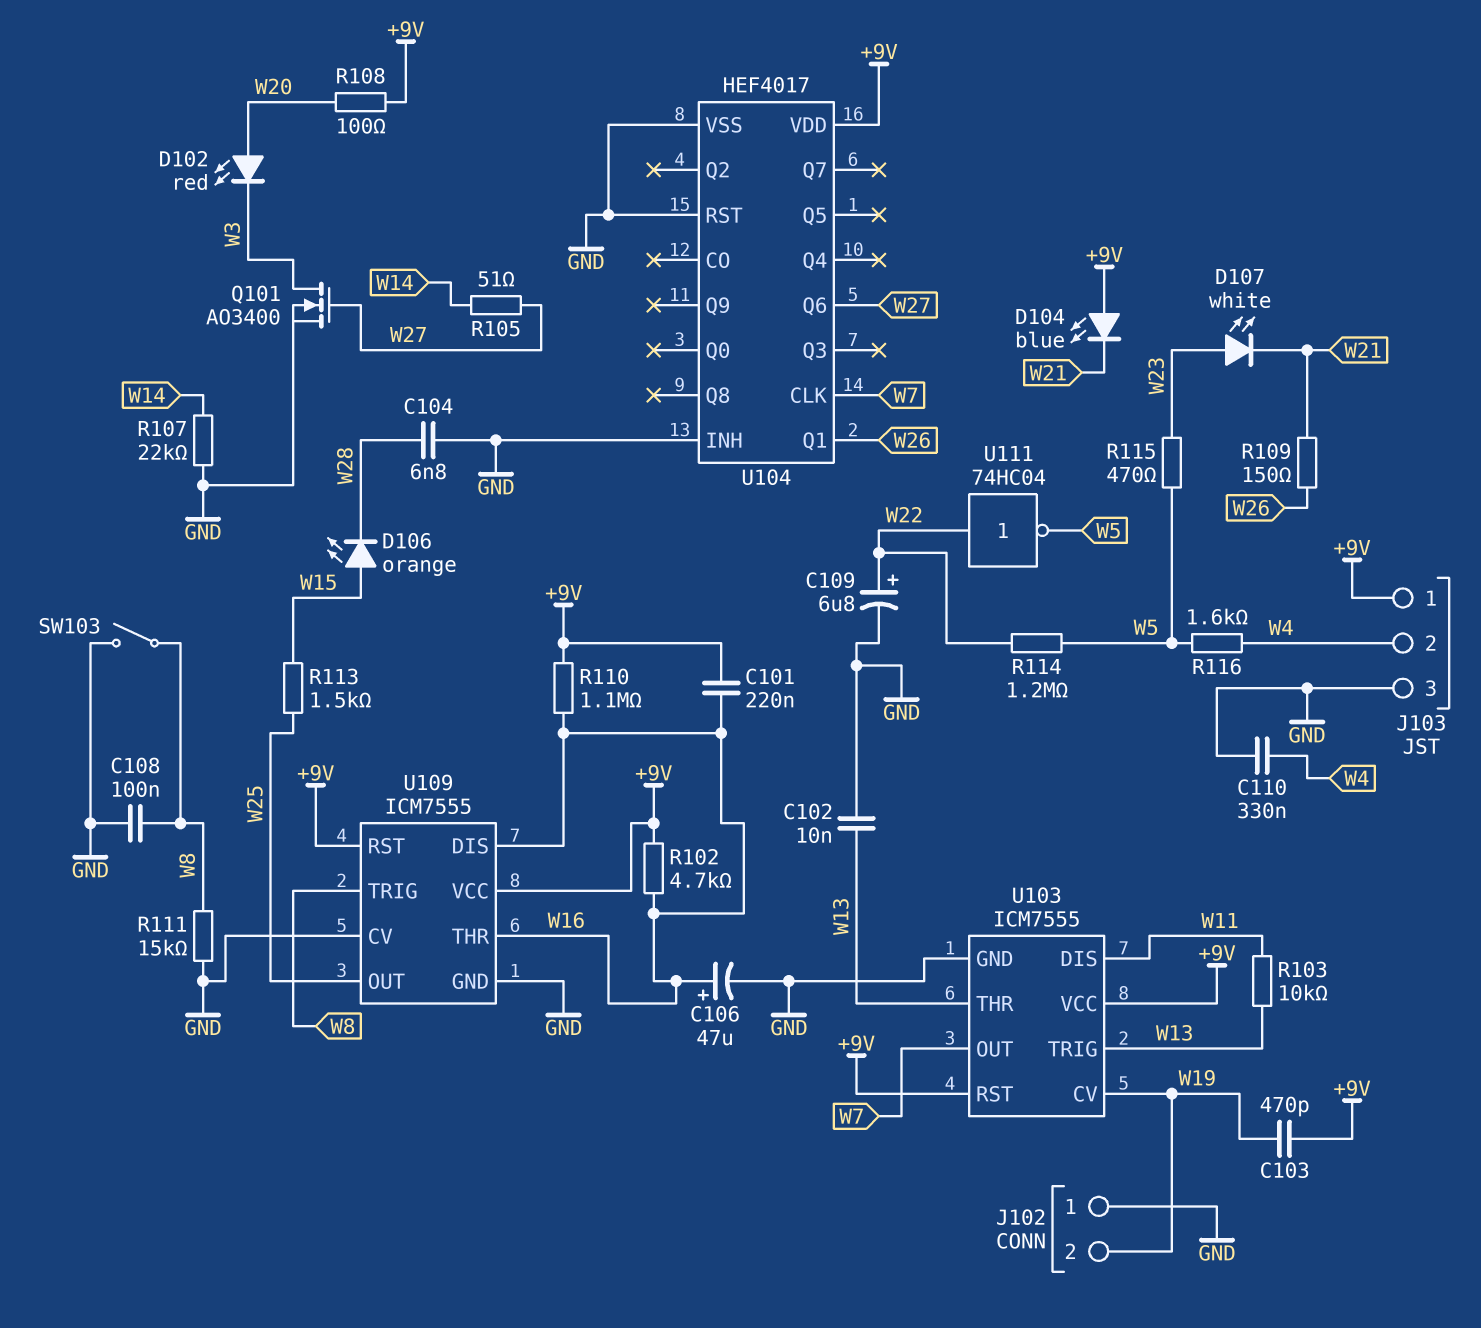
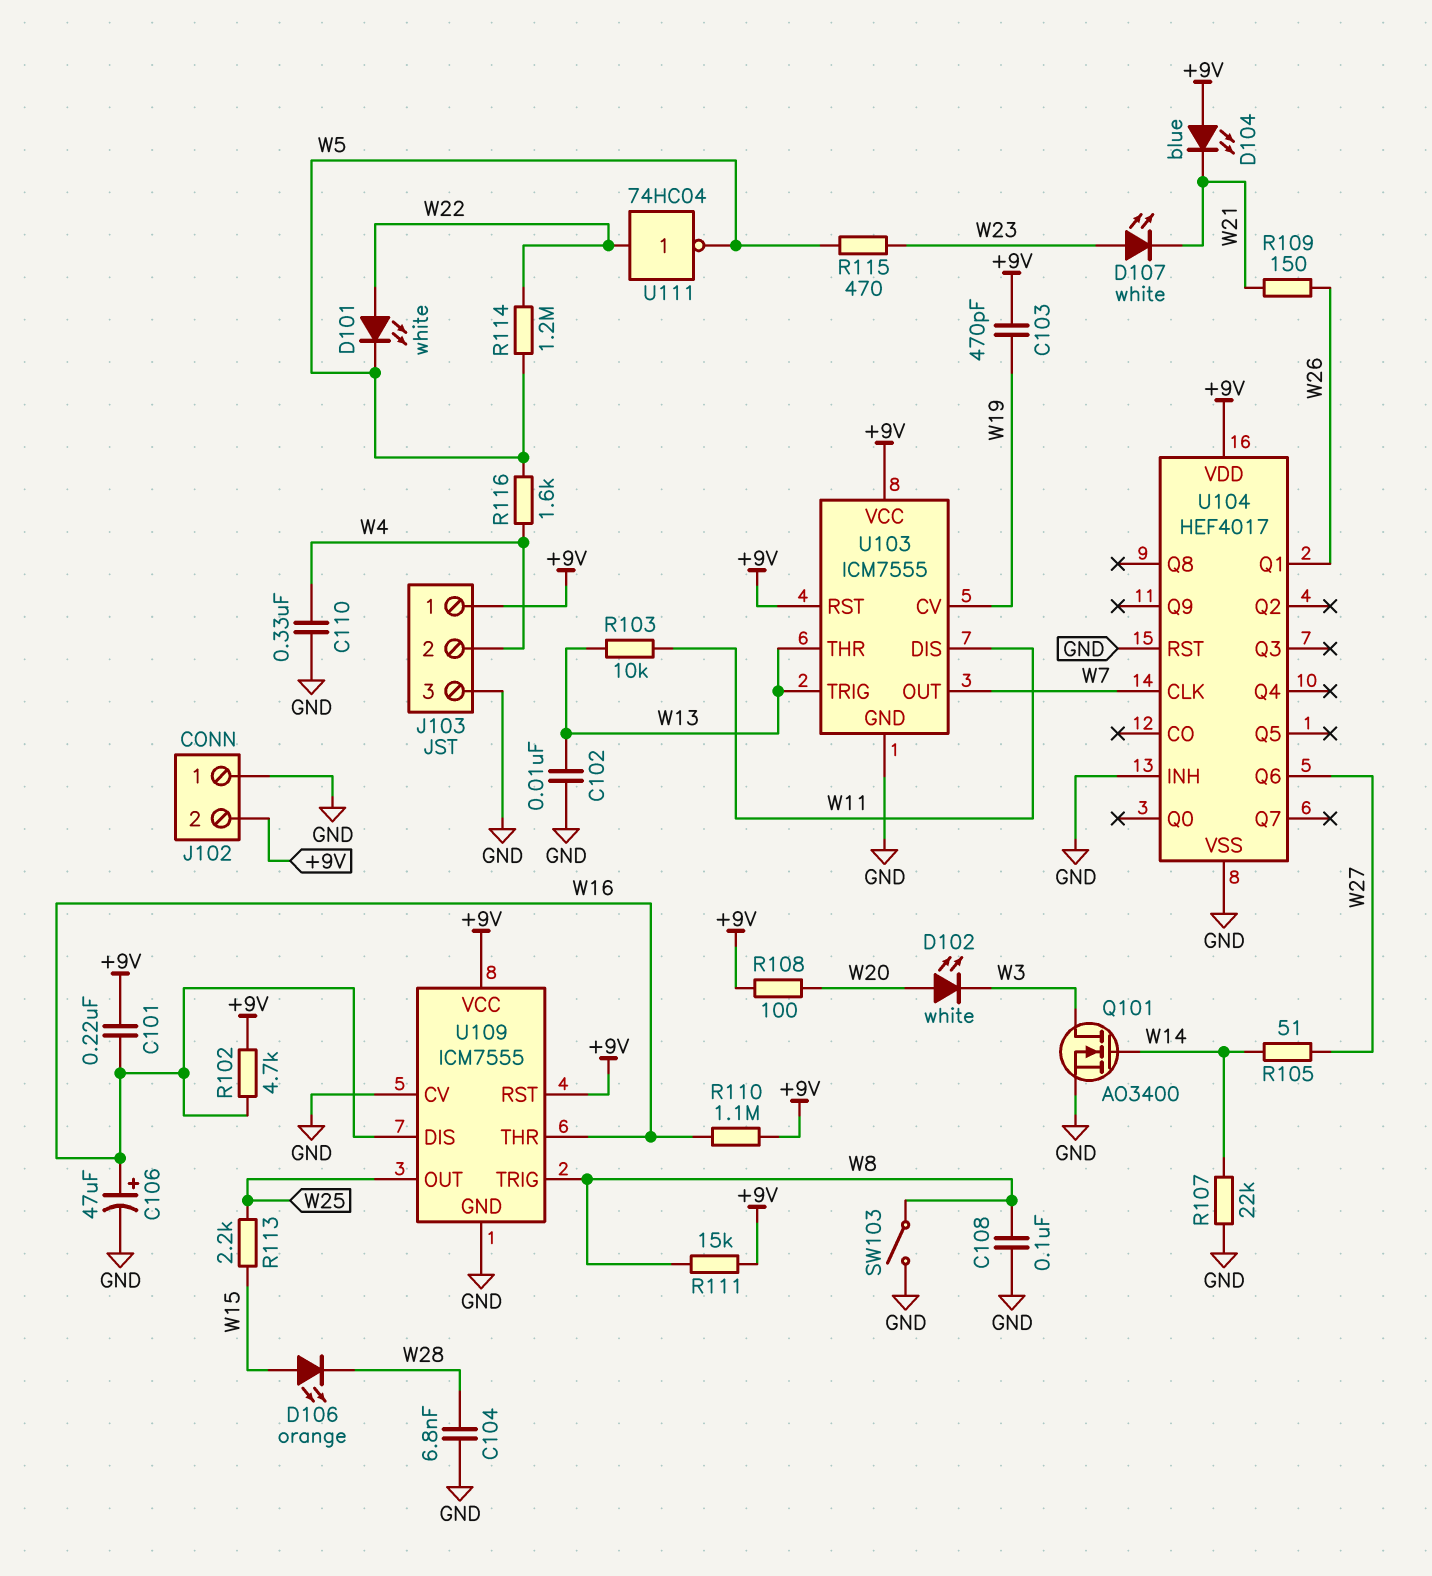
C109: 6.8uF (plus W22, minus GND) -> none
D101: none -> LED white (A W22, K W5)
D102: LED red (A W20, K W3) -> LED white (A W20, K W3)
J102 pin 2: W19 -> +9V
Q101: NMOS AO3400 (G W27, D W3, S GND) -> NMOS AO3400 (G W14, D W3, S GND)
R111: 15k (GND, W8) -> 15k (+9V, W8)
R113: 1.5k (W15, W25) -> 2.2k (W15, W25)

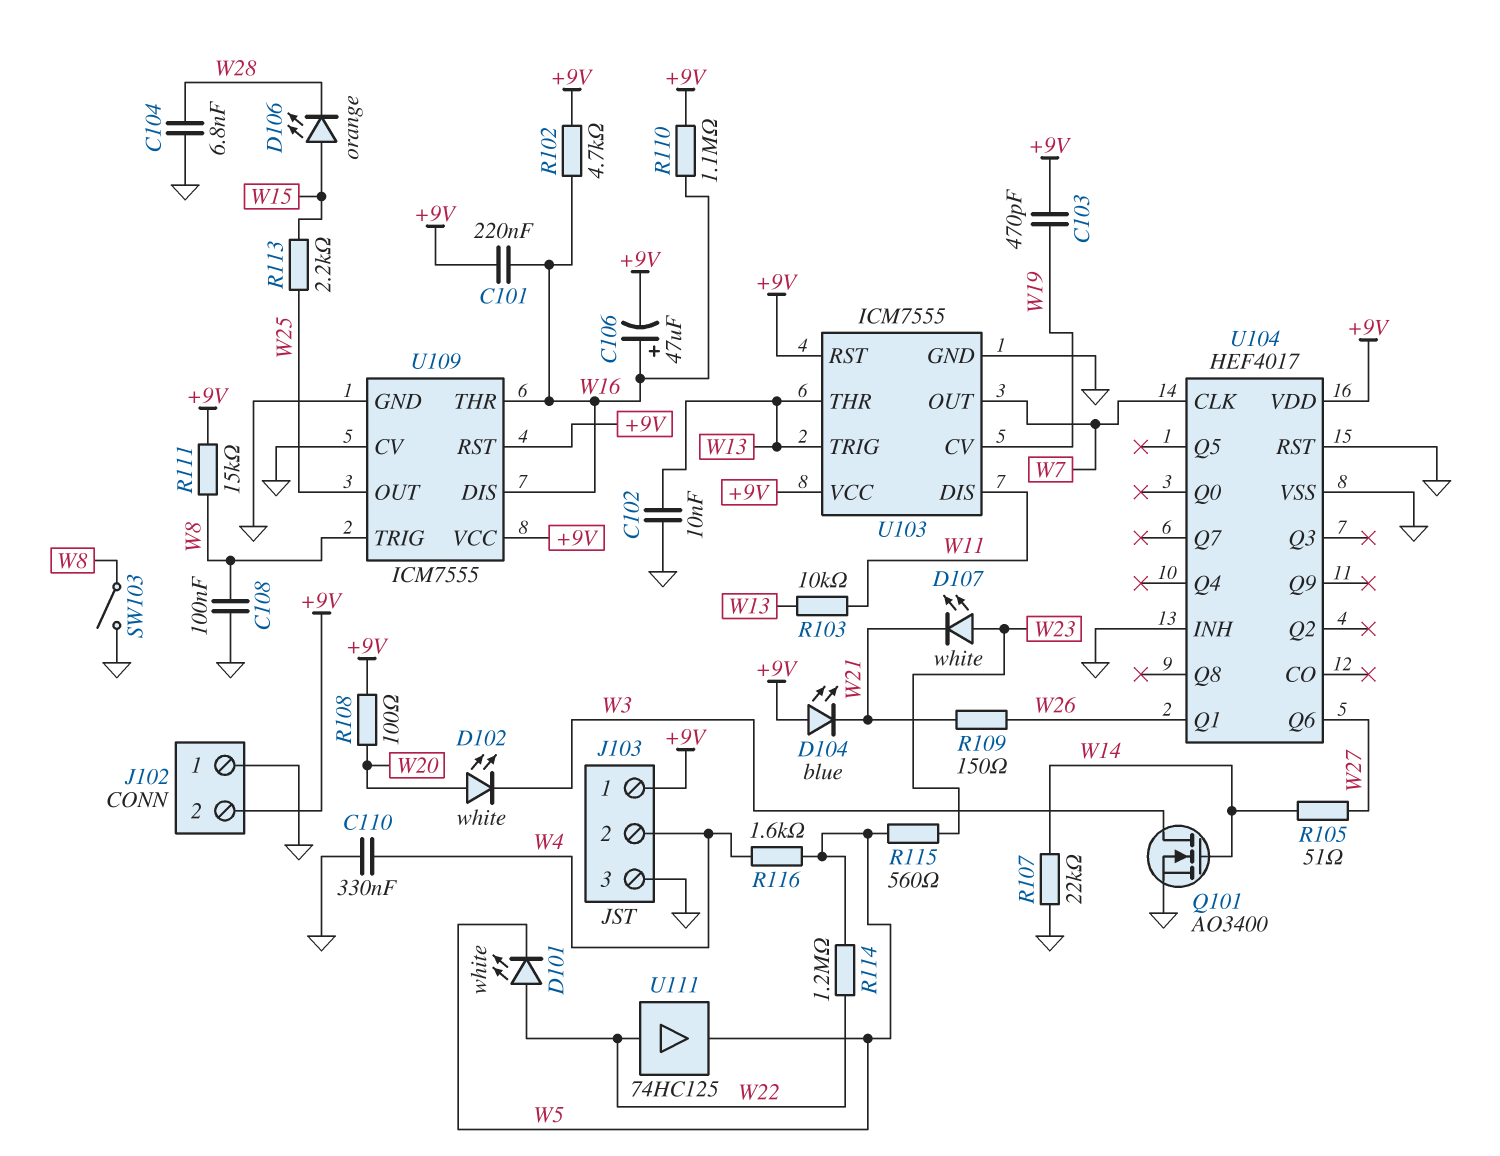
C106: 47uF (plus W16, minus GND) -> 47uF (plus W16, minus +9V)
R115: 470 (W5, W23) -> 560 (W5, W23)
U111: NOT 74HC04 (in W22, out W5) -> buffer 74HC125 (in W22, out W5)

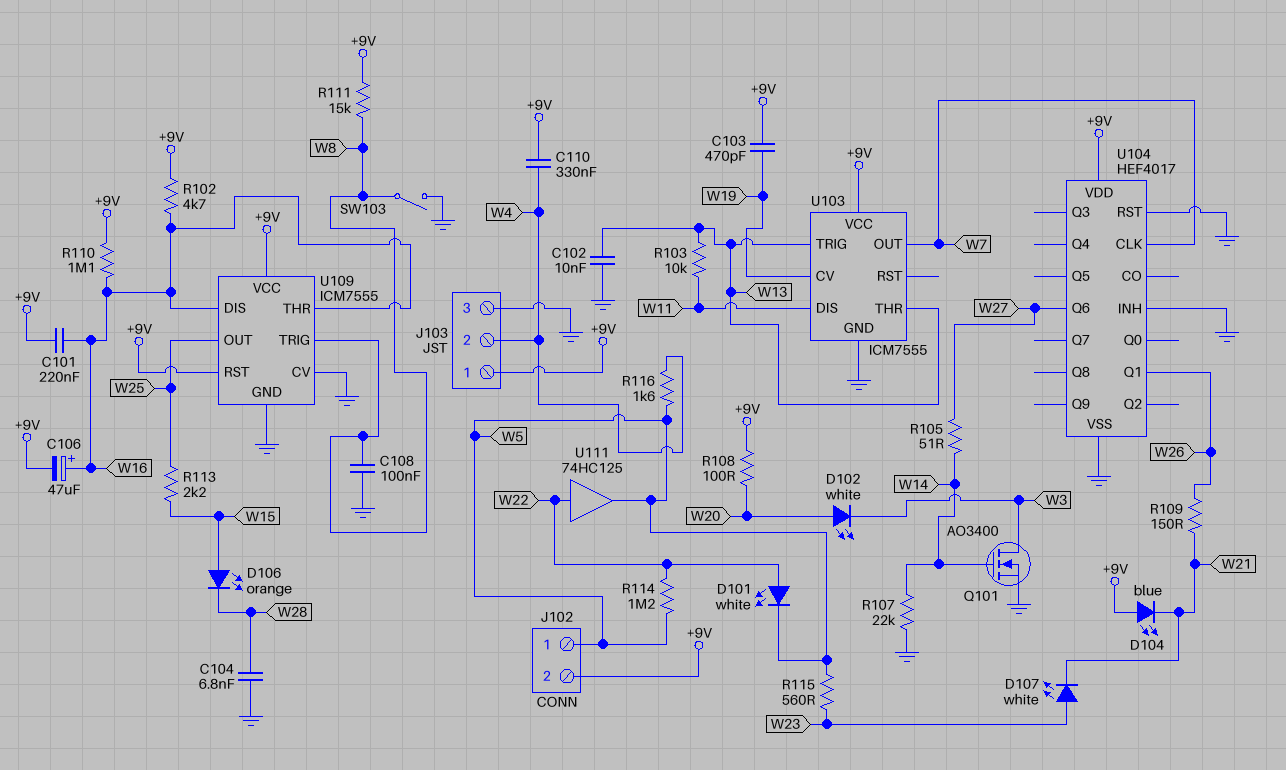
C110: 330nF (GND, W4) -> 330nF (+9V, W4)
J102 pin 1: GND -> W5
U103 pin RST: +9V -> none

